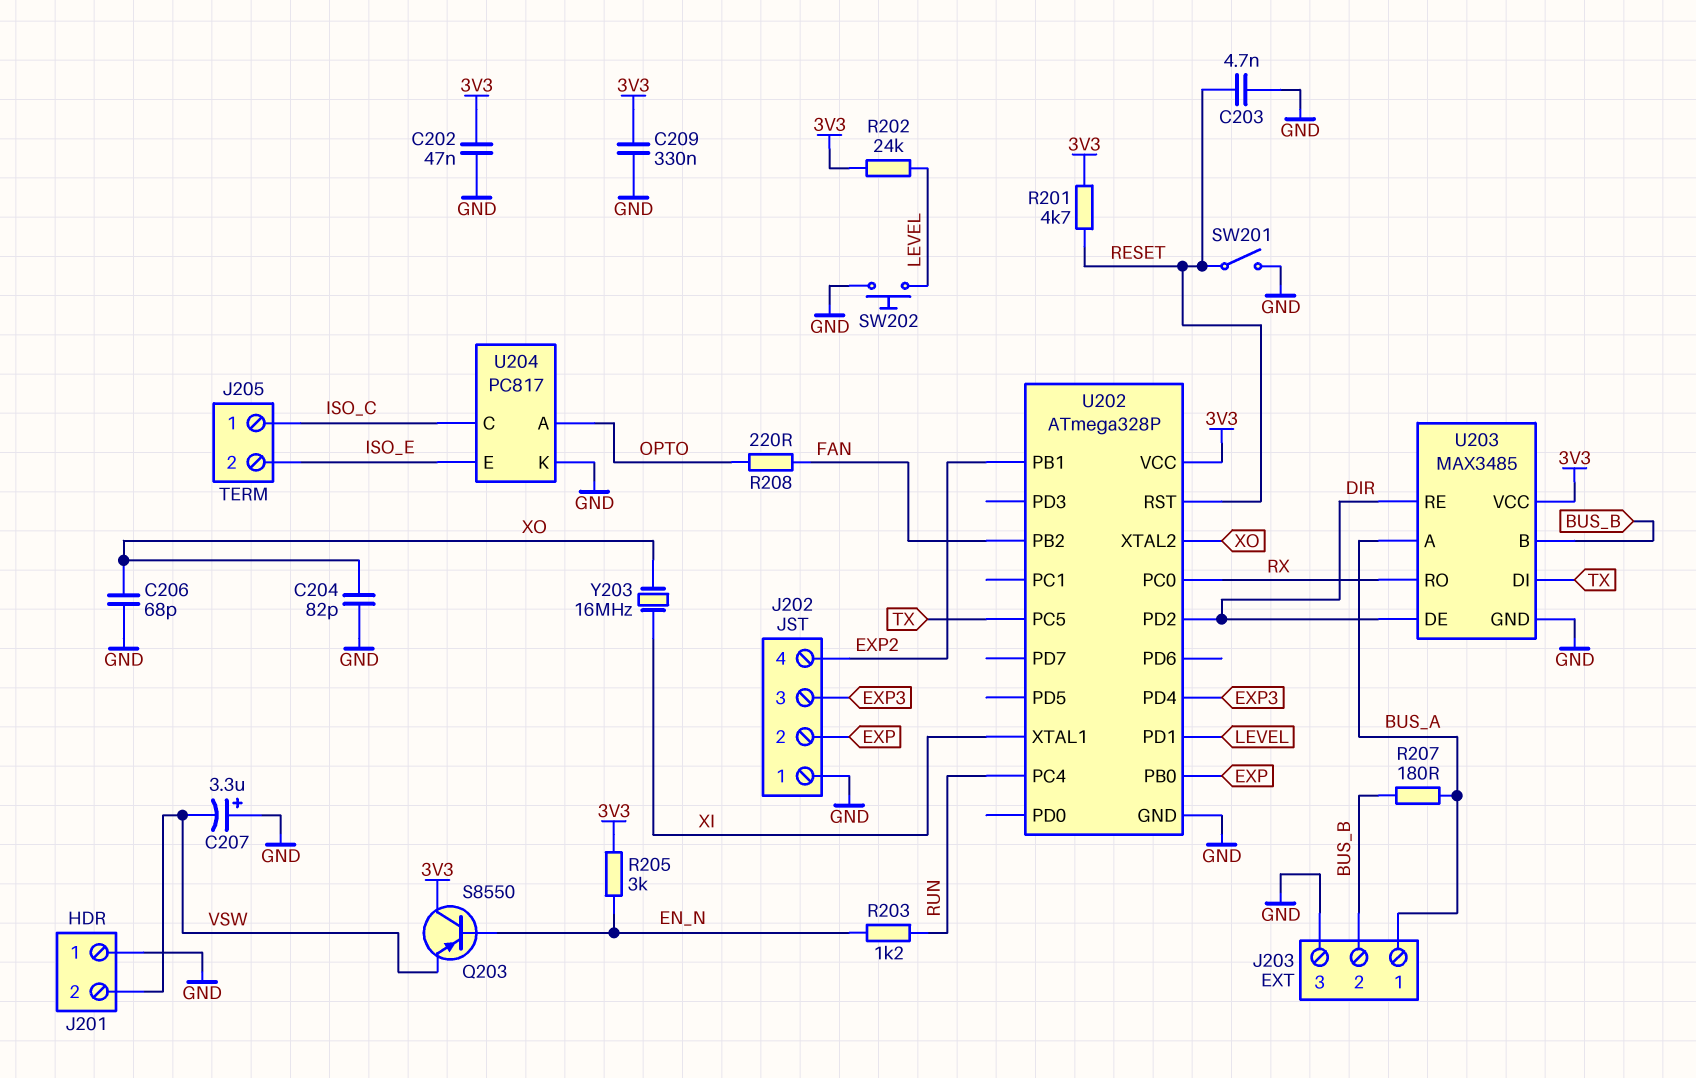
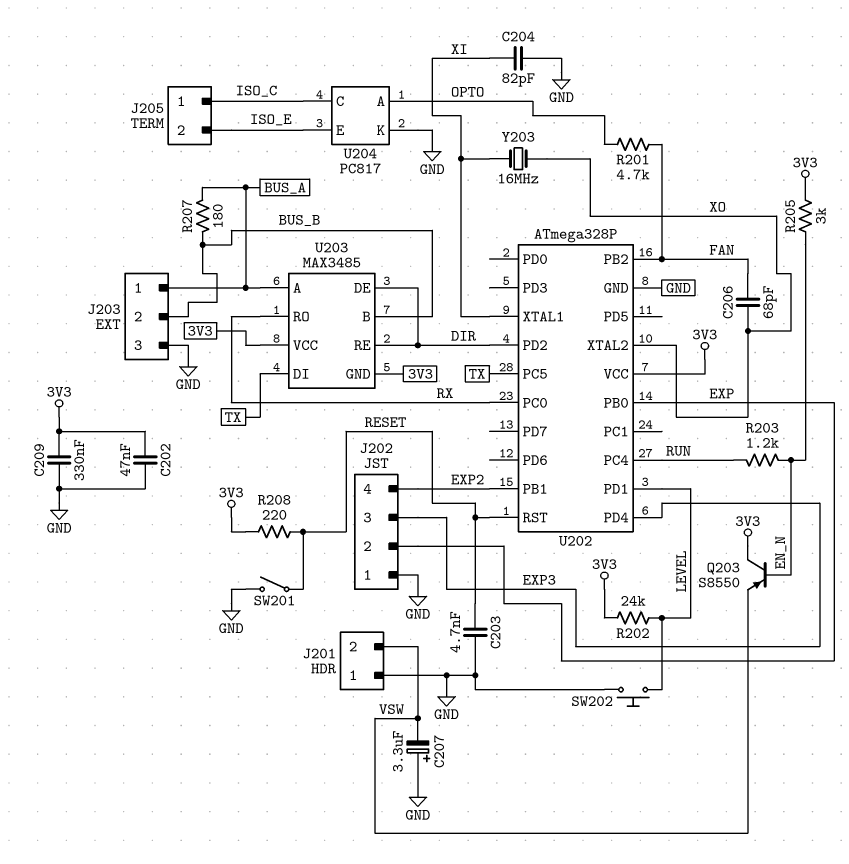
C204: 82pF (GND, XO) -> 82pF (GND, XI)
C206: 68pF (GND, XO) -> 68pF (FAN, XO)
R201: 4.7k (3V3, RESET) -> 4.7k (FAN, OPTO)
R208: 220 (FAN, OPTO) -> 220 (3V3, RESET)
U203 pin GND: GND -> 3V3

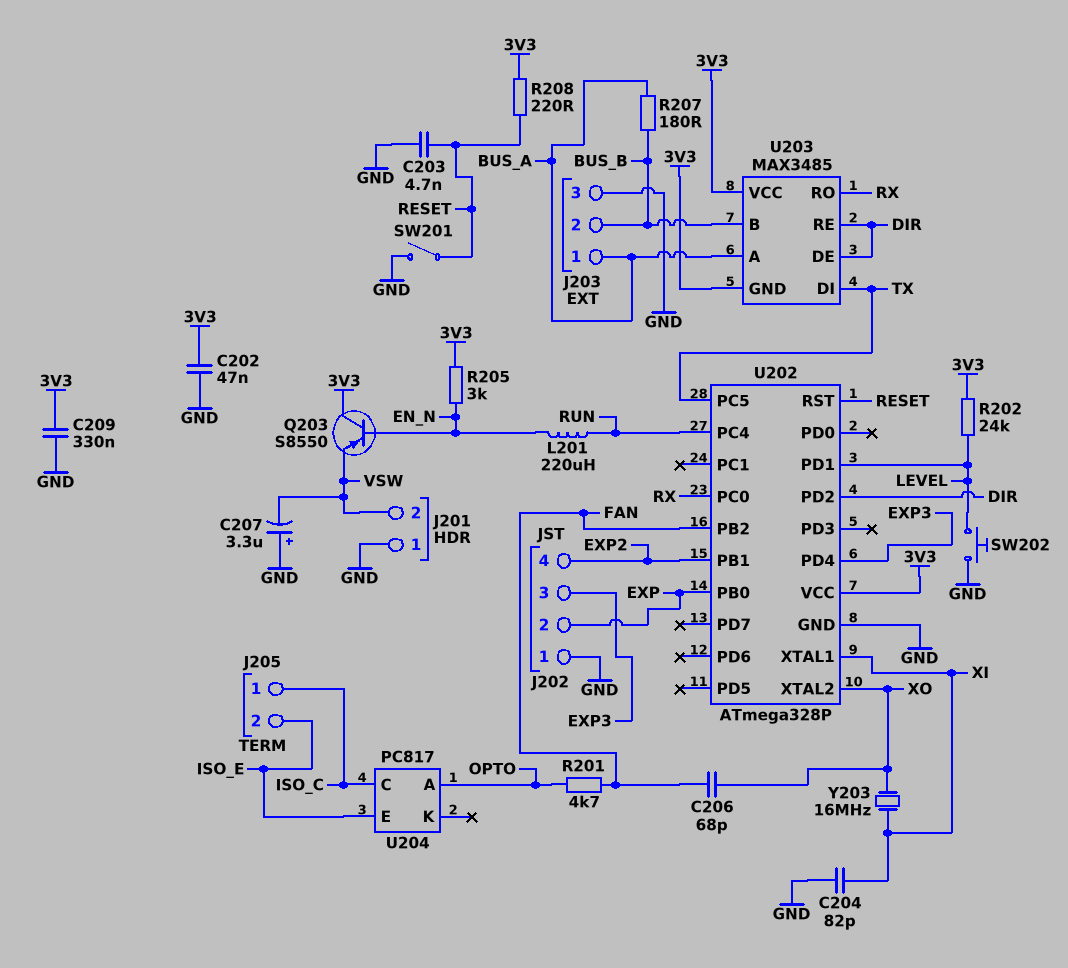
L201: none -> 220uH (EN_N, RUN)
R203: 1.2k (EN_N, RUN) -> none
U204 pin K: GND -> none

